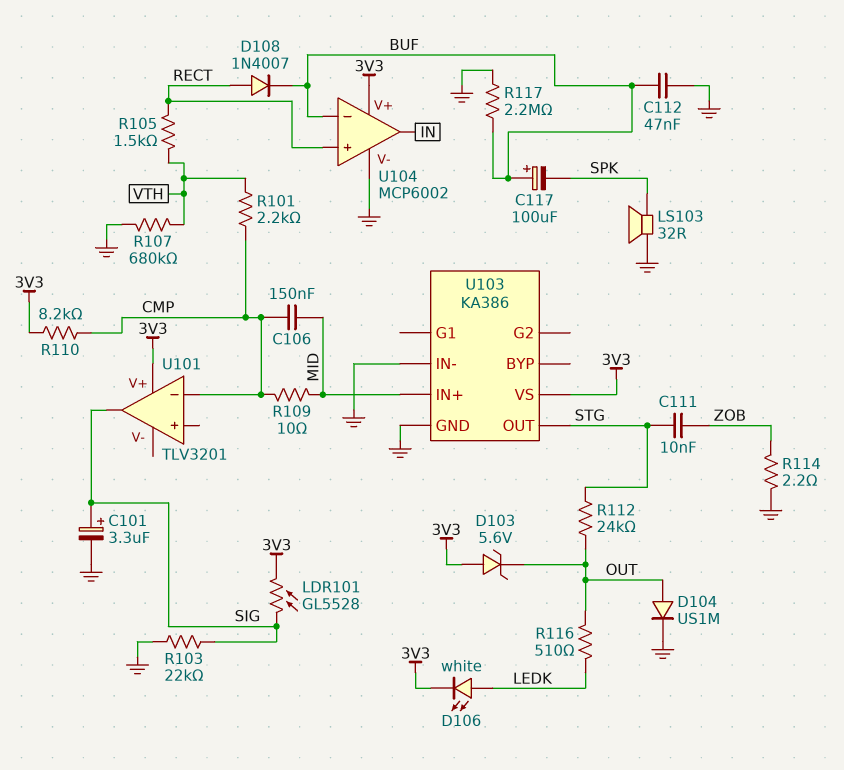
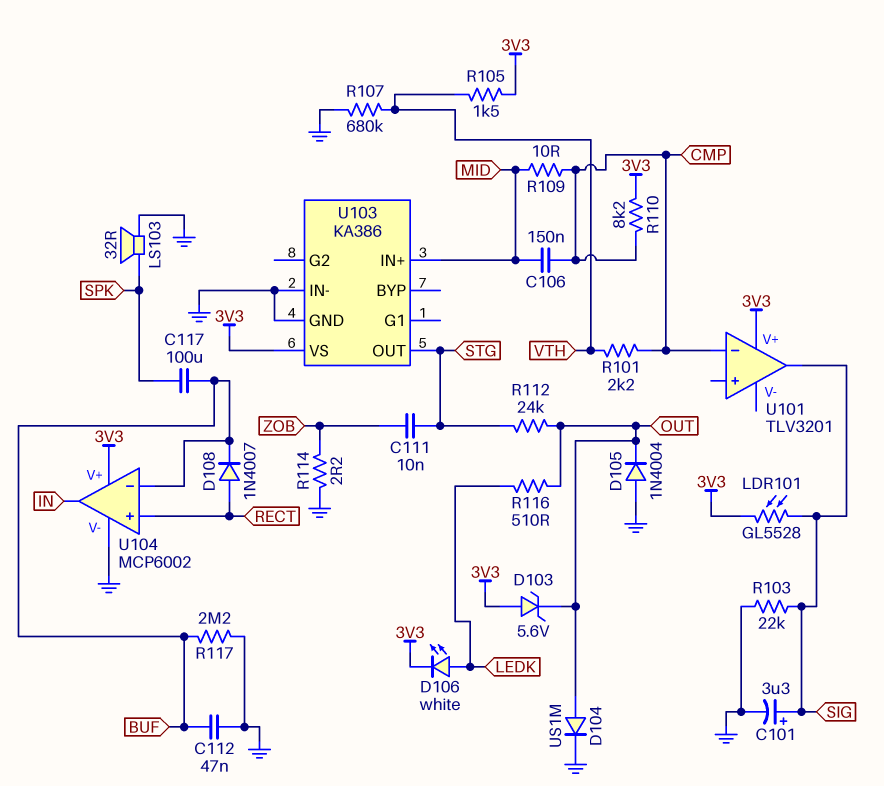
C117: 100uF (plus BUF, minus SPK) -> 100uF (BUF, SPK)
D105: none -> diode 1N4004 (A GND, K OUT)
R105: 1.5k (RECT, VTH) -> 1.5k (3V3, VTH)

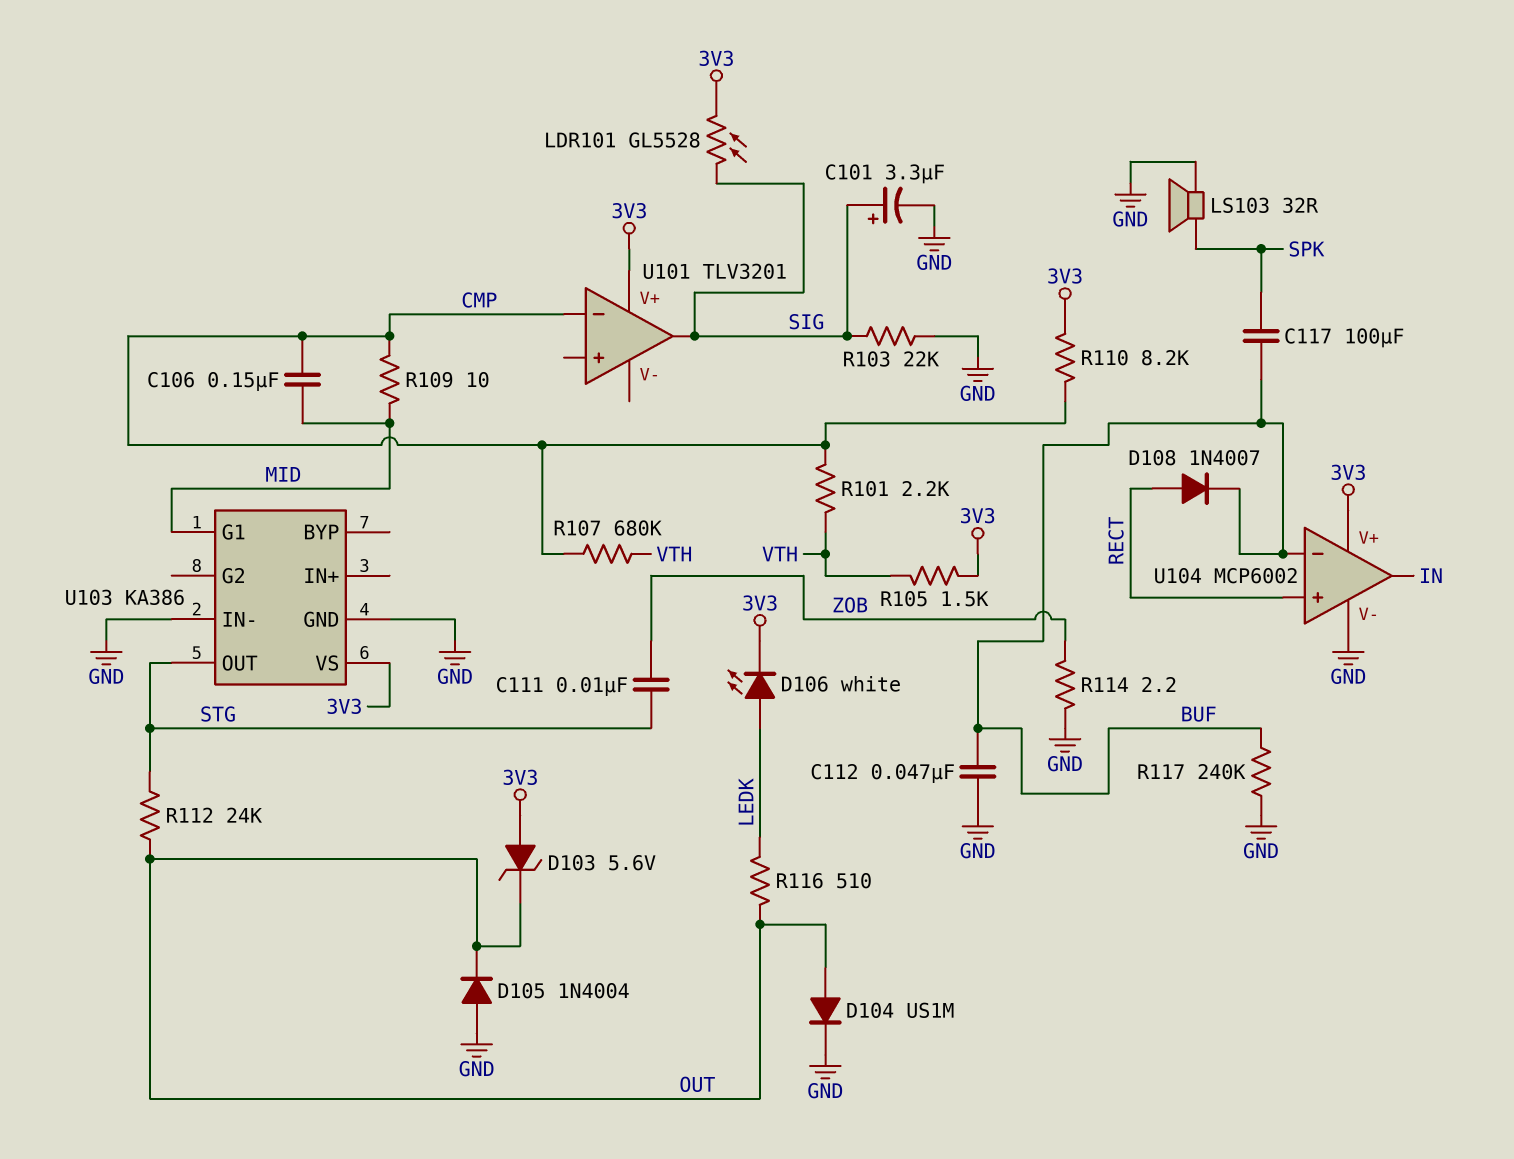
R107: 680k (GND, VTH) -> 680k (CMP, VTH)
R117: 2.2M (BUF, GND) -> 240k (BUF, GND)
U103 pin G1: none -> MID
U103 pin IN+: MID -> none

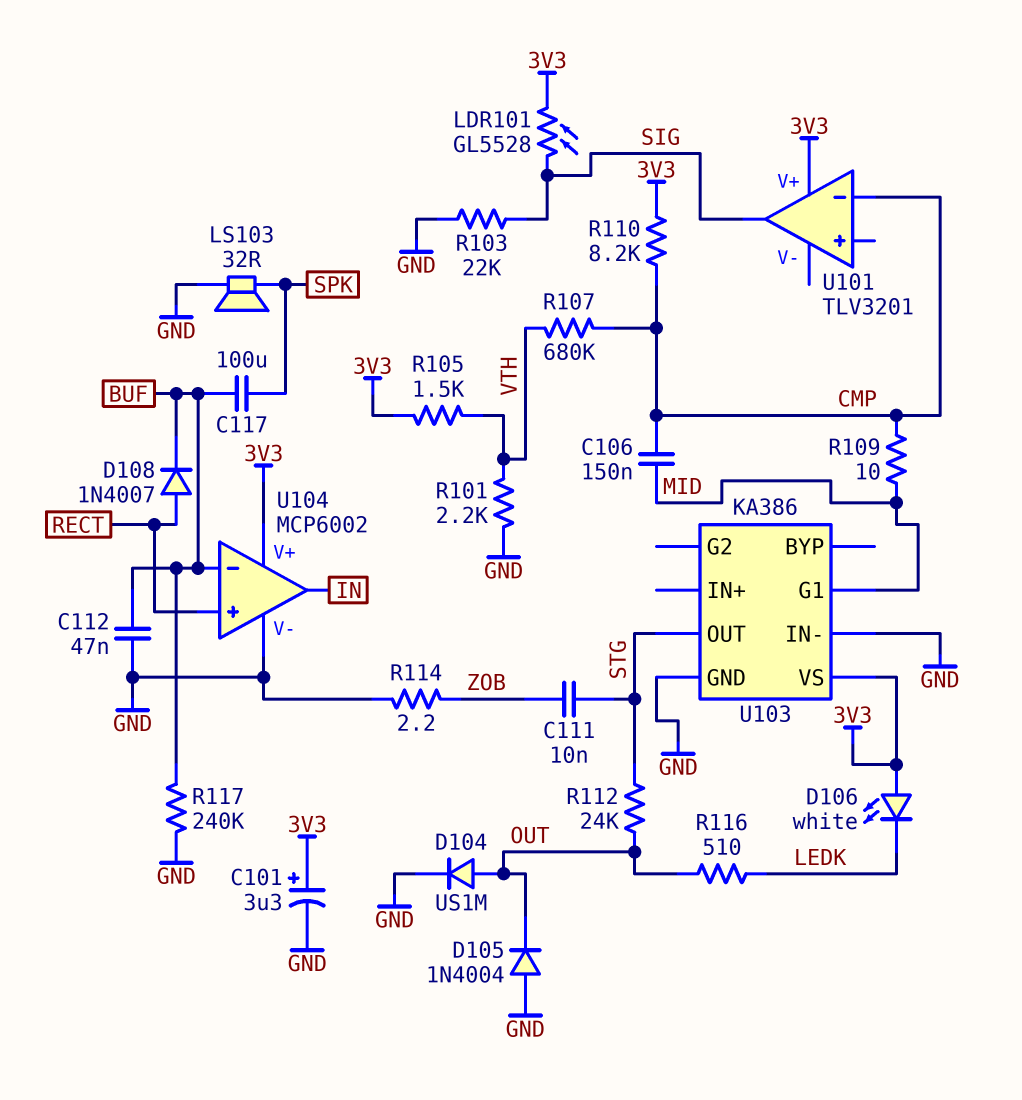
C101: 3.3uF (plus SIG, minus GND) -> 3.3uF (plus 3V3, minus GND)
D103: zener 5.6V (A 3V3, K OUT) -> none
D106: LED white (A LEDK, K 3V3) -> LED white (A 3V3, K LEDK)
R101: 2.2k (CMP, VTH) -> 2.2k (GND, VTH)

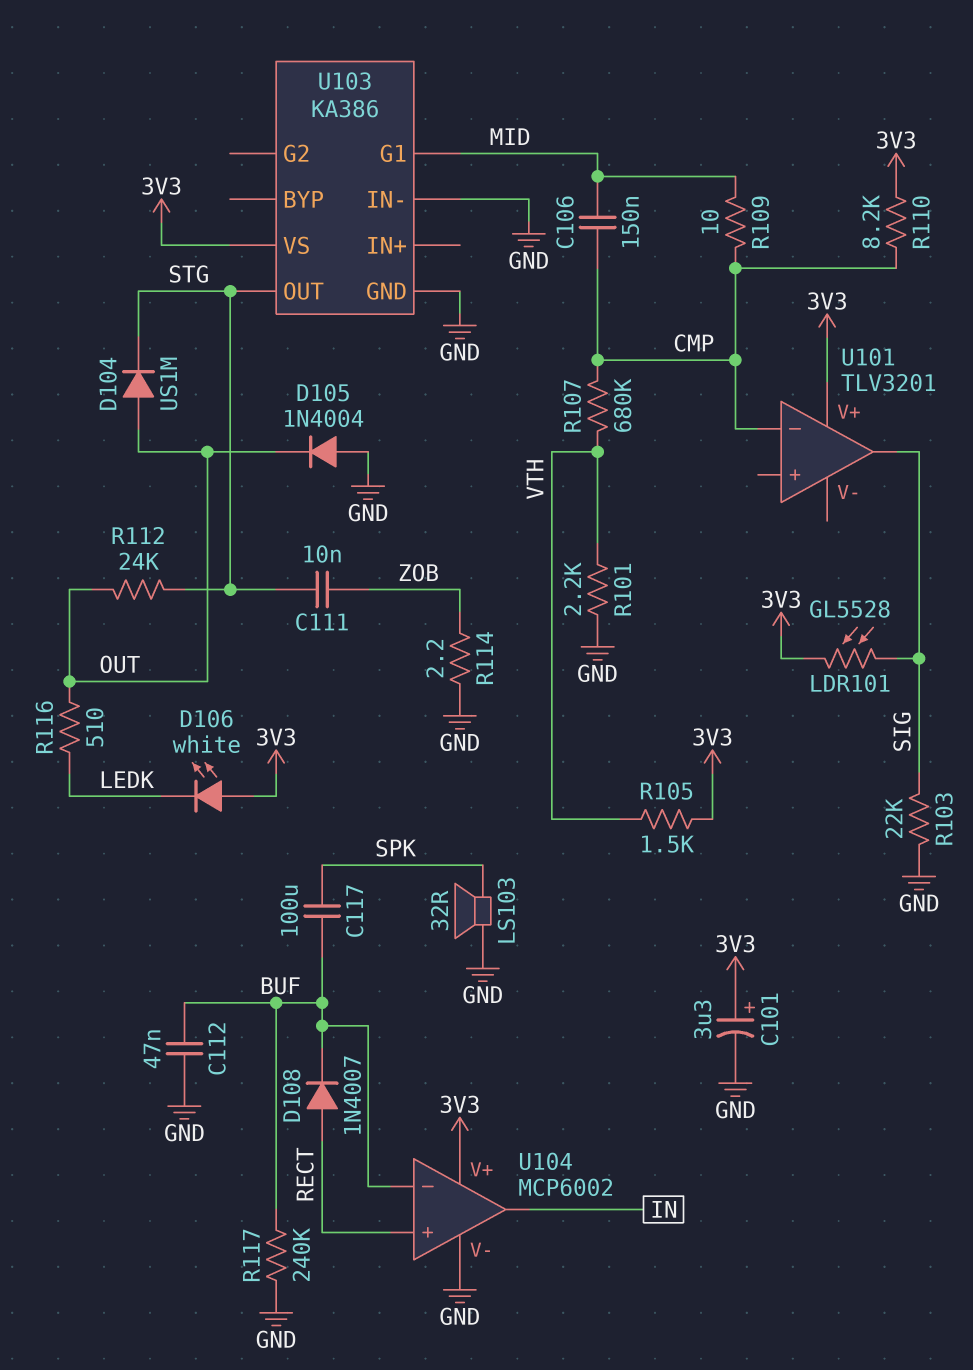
D104: diode US1M (A OUT, K GND) -> diode US1M (A OUT, K STG)

